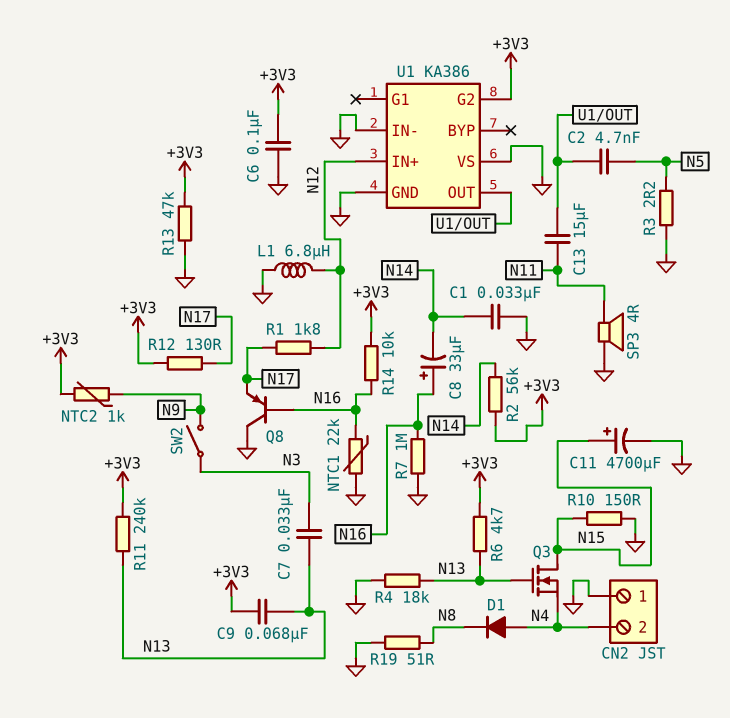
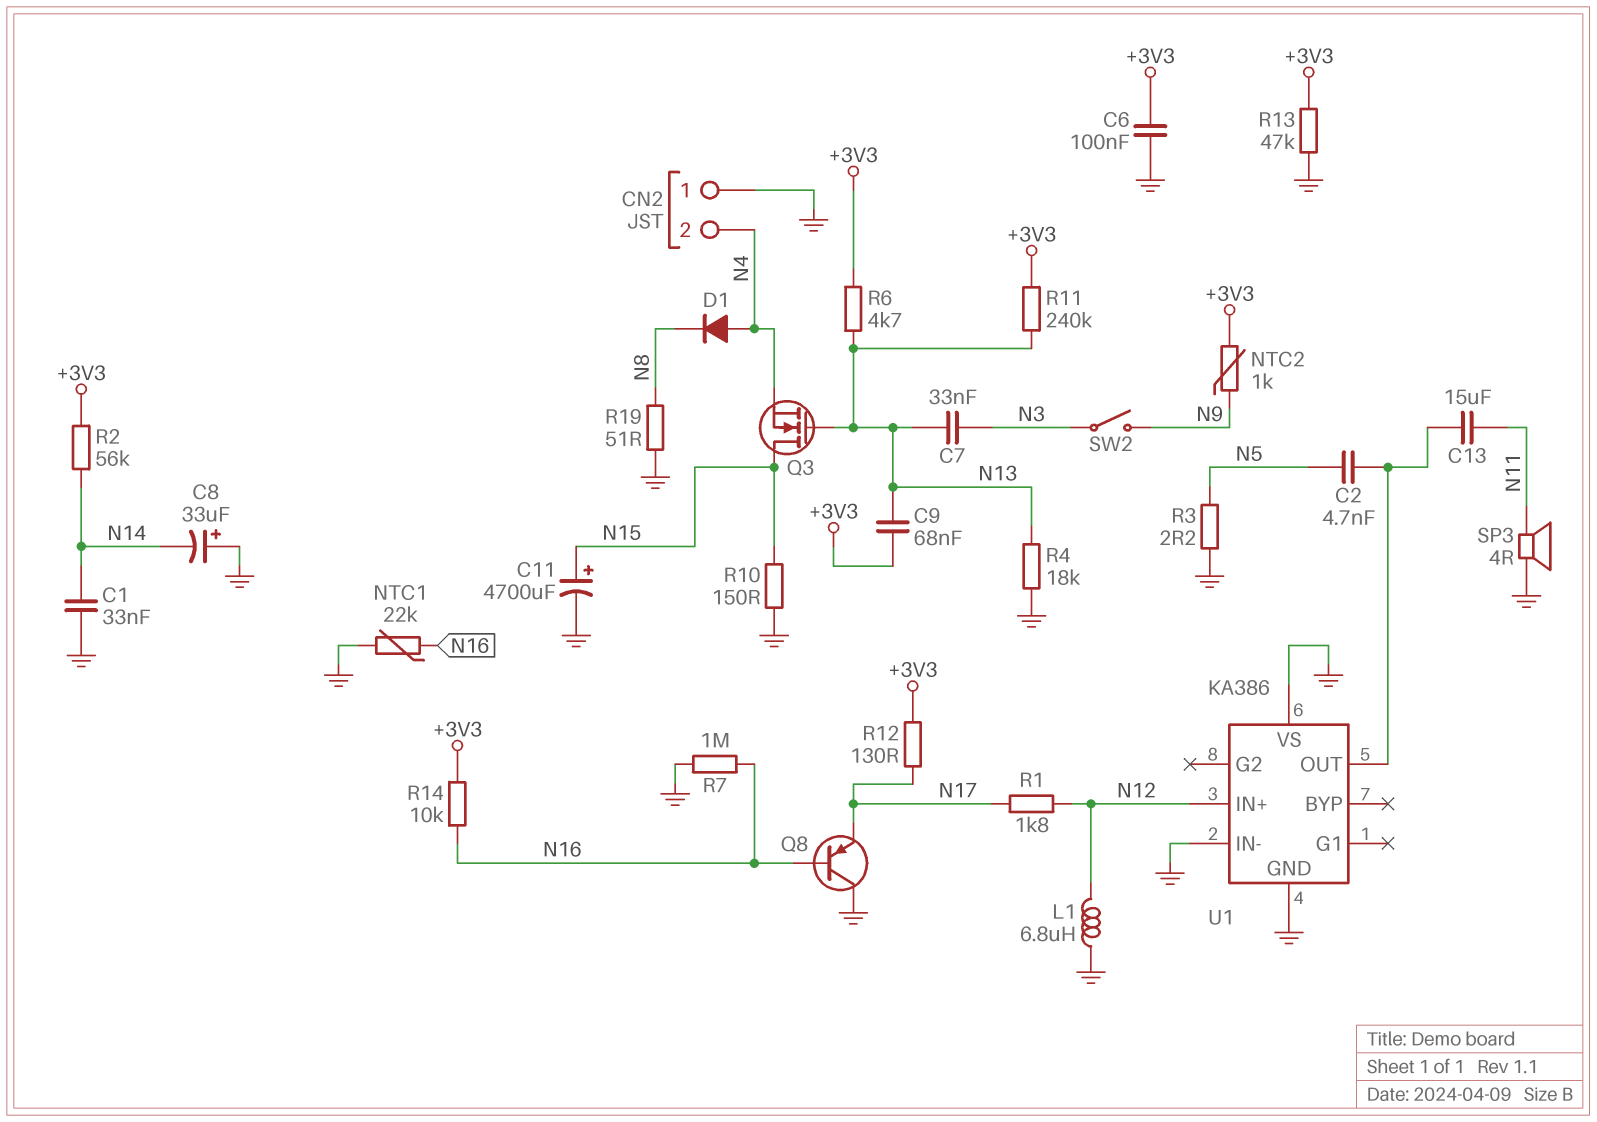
C8: 33uF (plus N16, minus N14) -> 33uF (plus GND, minus N14)
U1 pin G2: +3V3 -> none

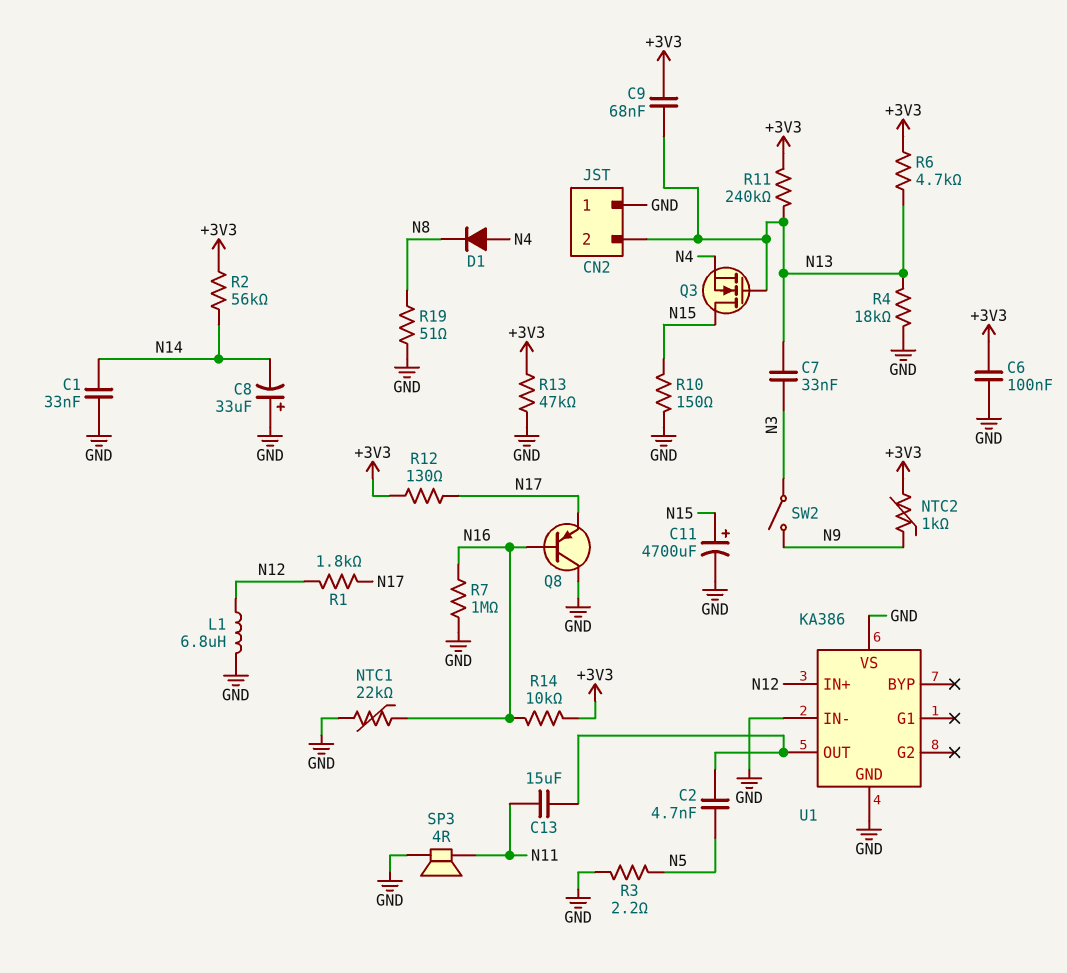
CN2 pin 2: N4 -> N13

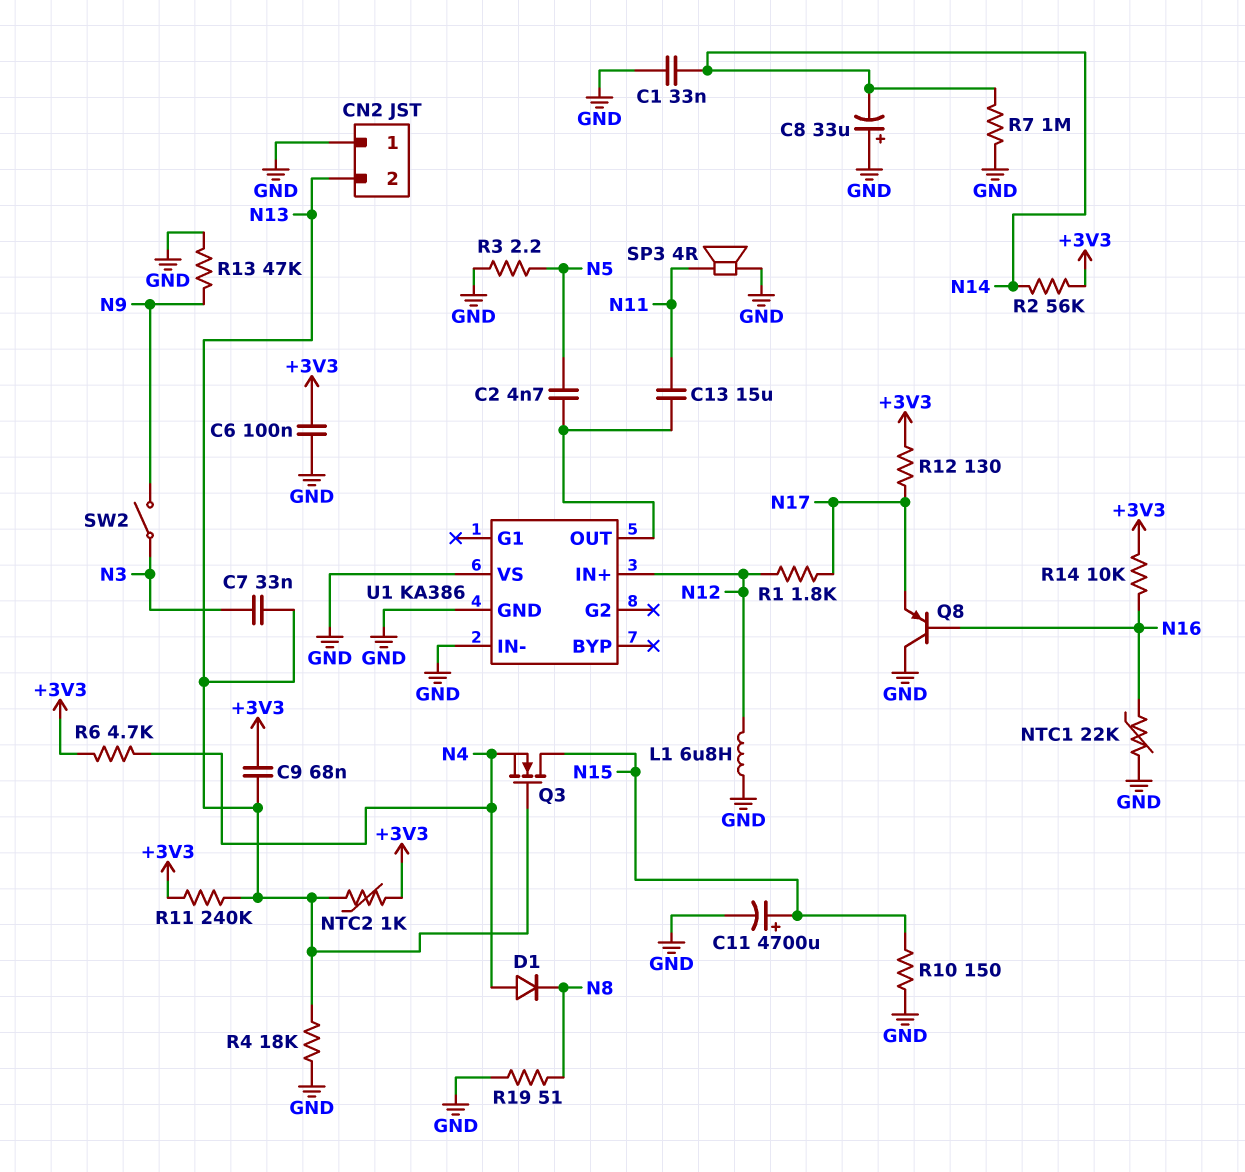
NTC2: 1k (+3V3, N9) -> 1k (+3V3, N13)
R6: 4.7k (+3V3, N13) -> 4.7k (+3V3, N4)
R7: 1M (GND, N16) -> 1M (GND, N14)
R13: 47k (+3V3, GND) -> 47k (GND, N9)

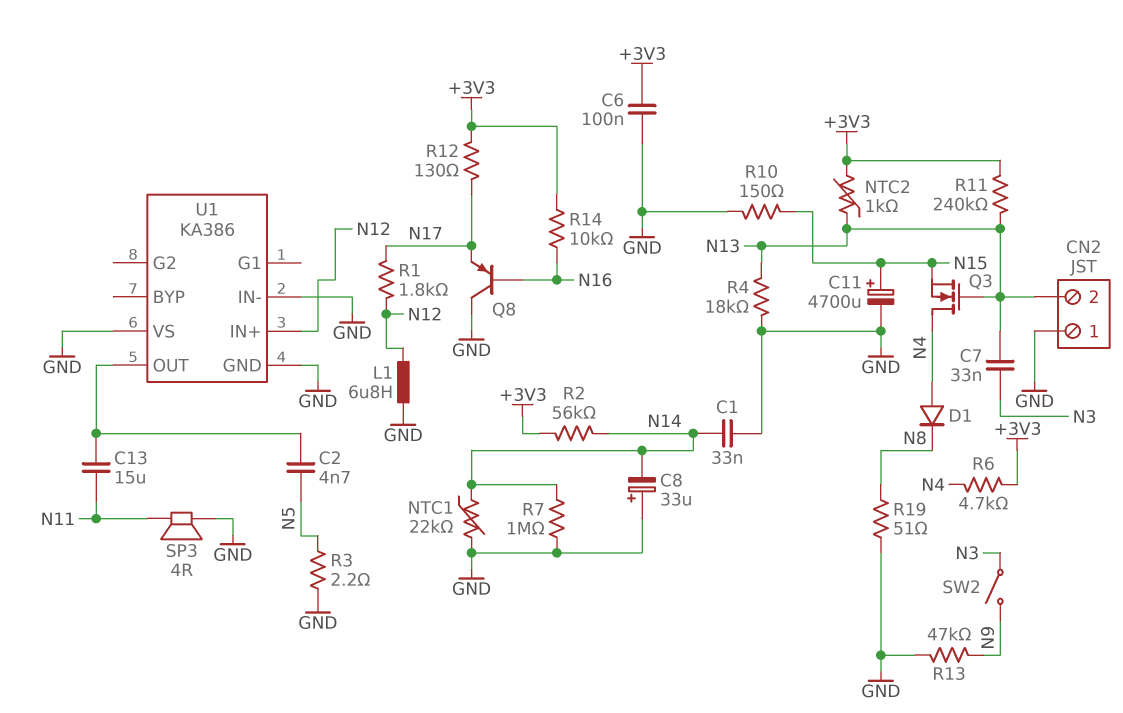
C9: 68nF (+3V3, N13) -> none
NTC1: 22k (GND, N16) -> 22k (GND, N14)
Q3: NMOS (G N13, D N15, S N4) -> NMOS (G N13, D N4, S N15)

